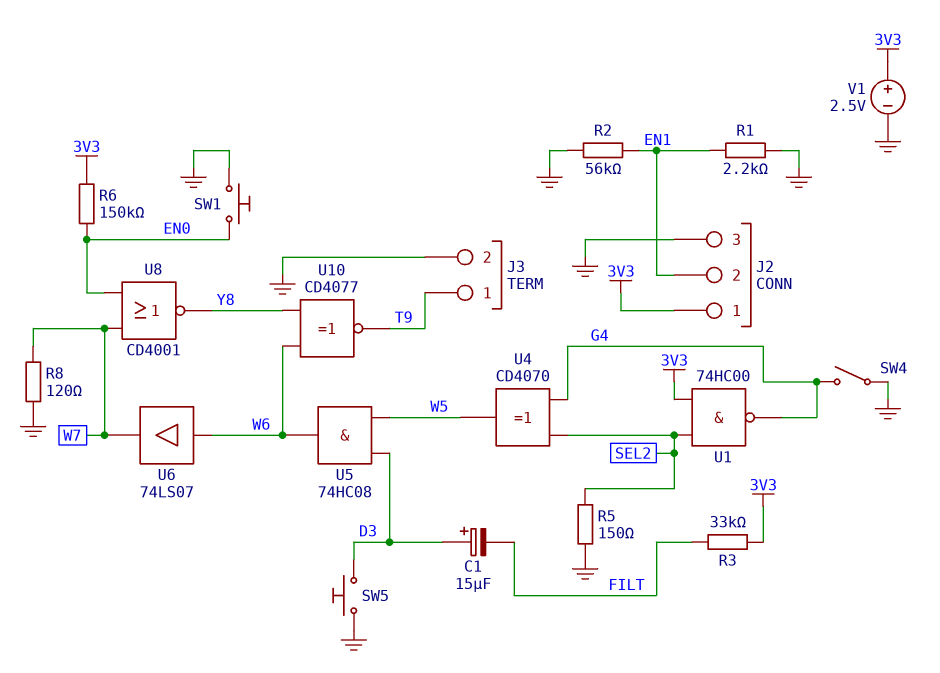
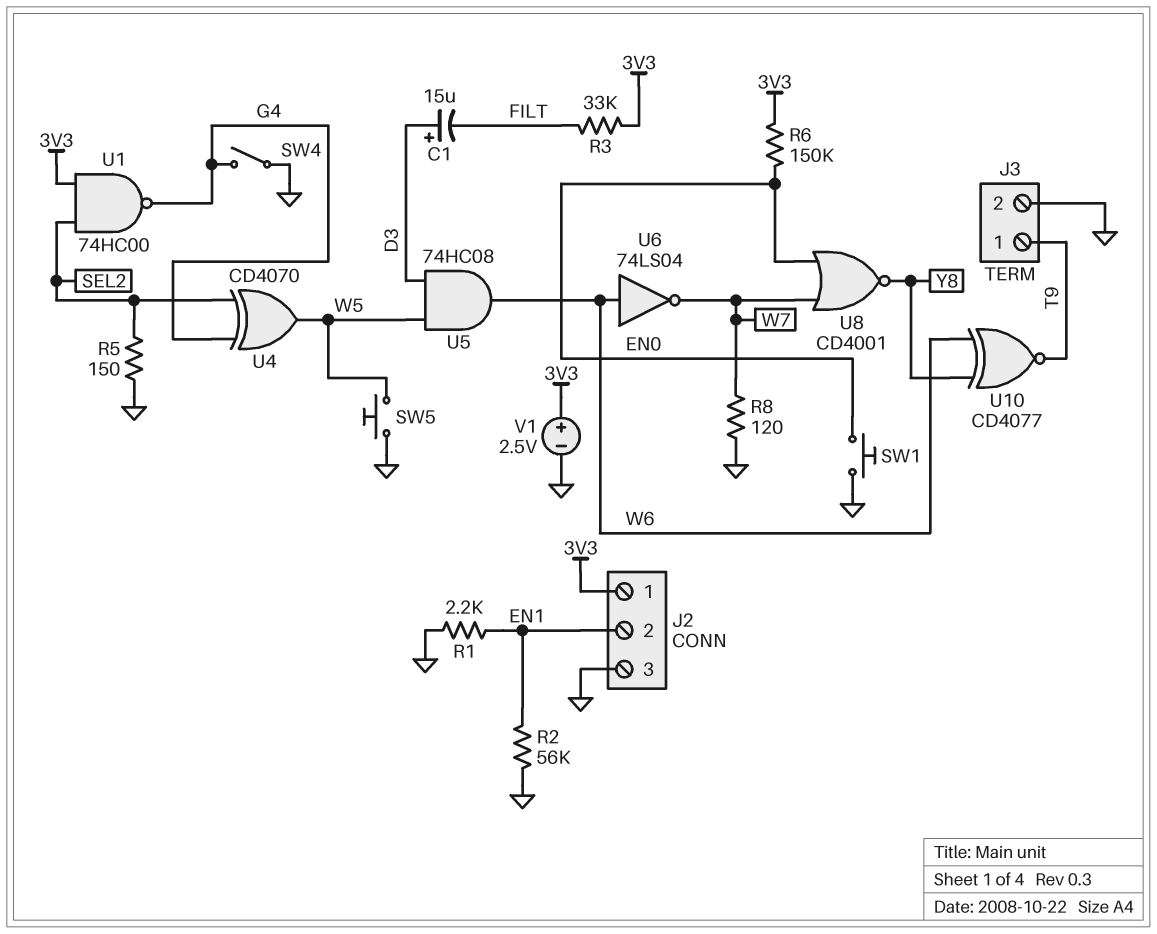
SW5: button (D3, GND) -> button (GND, W5)
U6: buffer 74LS07 (in W6, out W7) -> NOT 74LS04 (in W6, out W7)

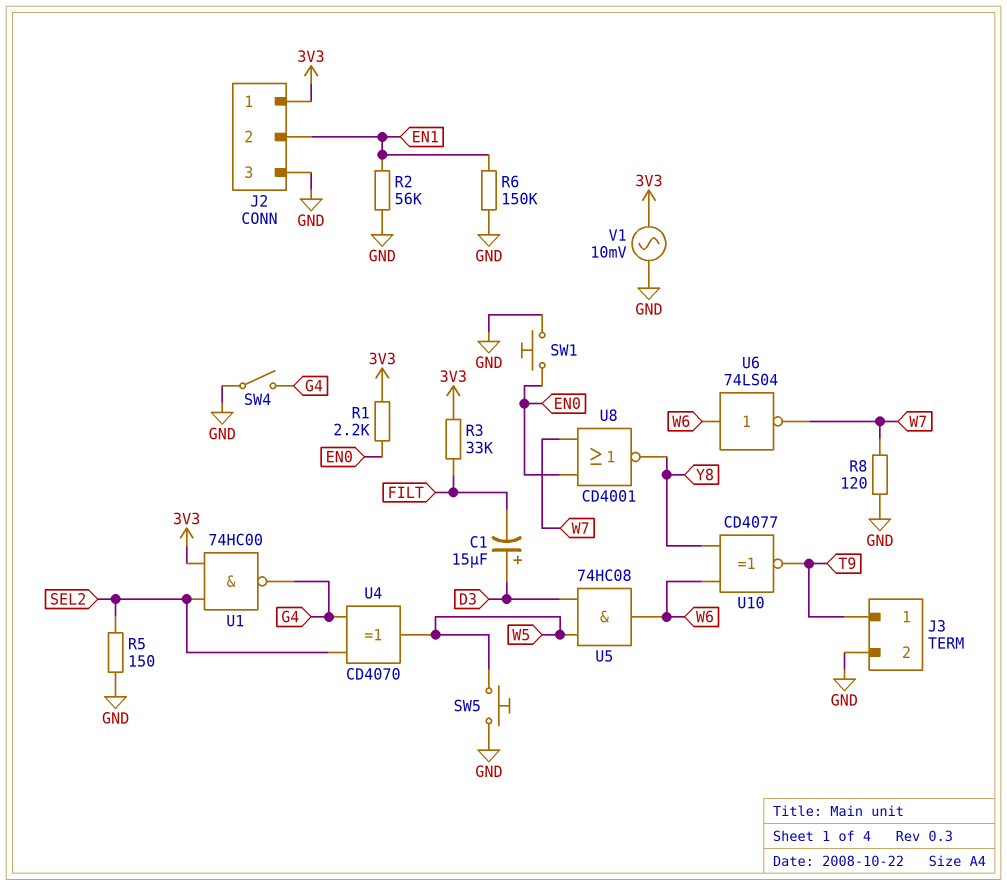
R1: 2.2k (EN1, GND) -> 2.2k (3V3, EN0)
R6: 150k (3V3, EN0) -> 150k (EN1, GND)
V1: 2.5V (plus 3V3, minus GND) -> AC 10mV (3V3, GND)

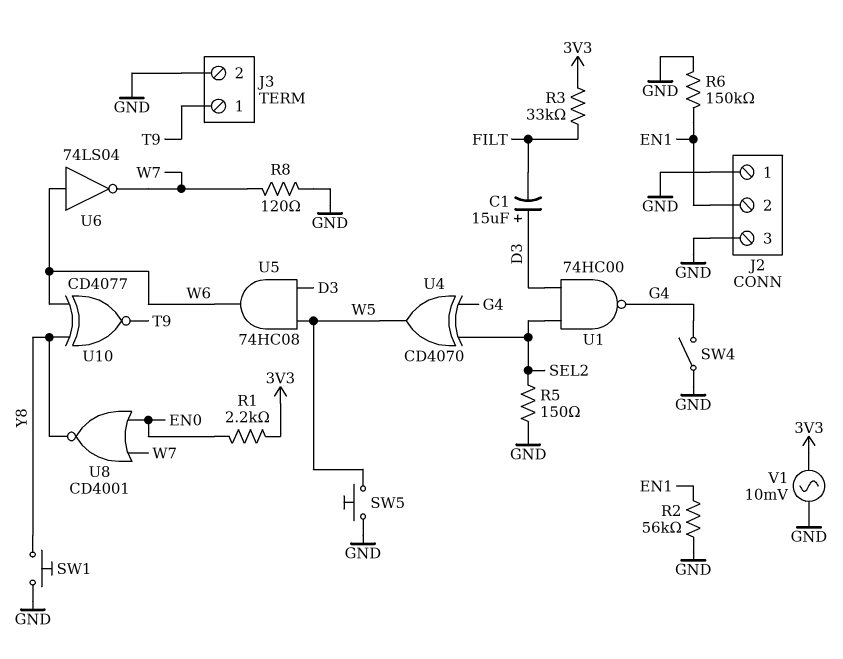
J2 pin 1: 3V3 -> GND
SW1: button (EN0, GND) -> button (GND, Y8)
U1: NAND 74HC00 (in 3V3, in SEL2, out G4) -> NAND 74HC00 (in D3, in SEL2, out G4)

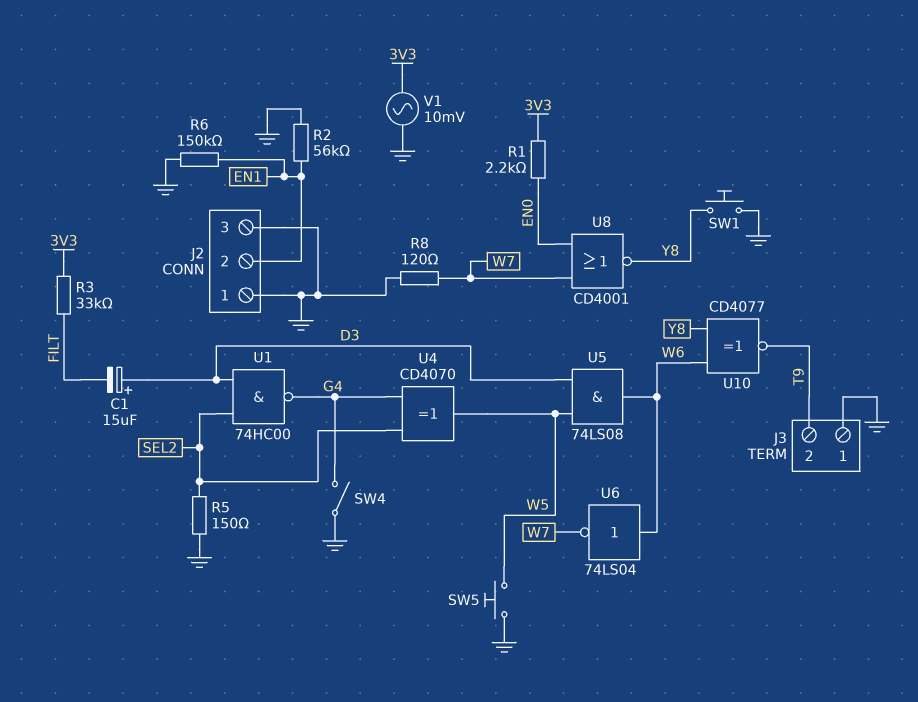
J3 pin 1: T9 -> GND
J3 pin 2: GND -> T9
U5: AND 74HC08 (in D3, in W5, out W6) -> AND 74LS08 (in D3, in W5, out W6)

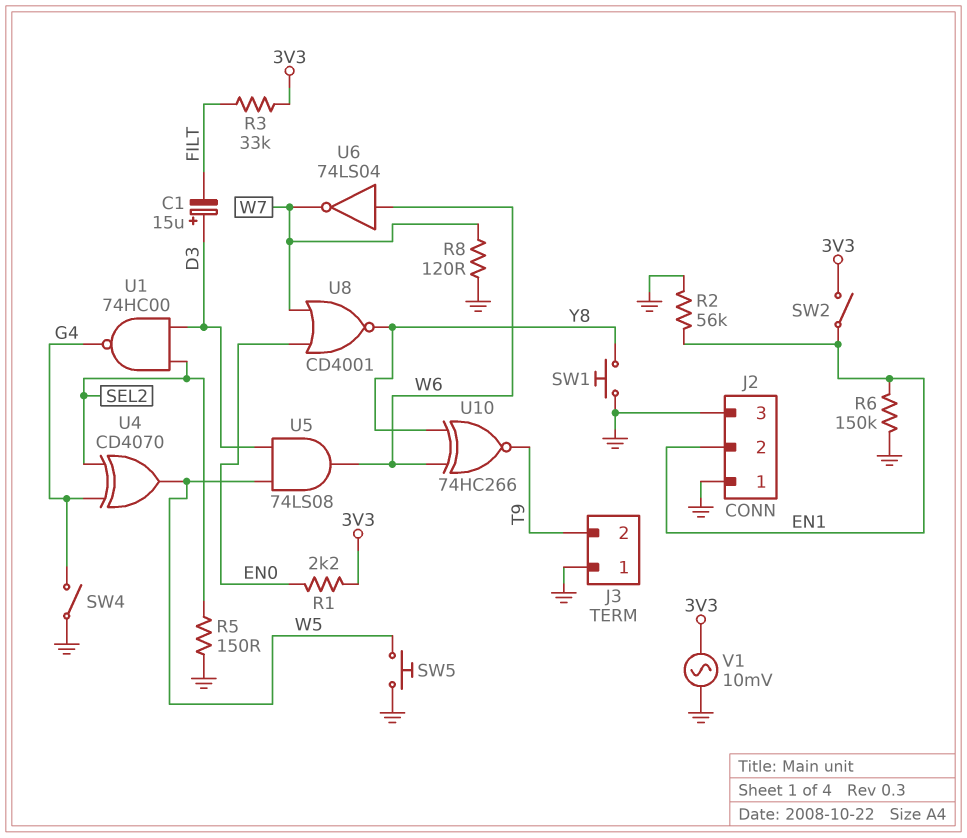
SW2: none -> switch (3V3, EN1)
U10: XNOR CD4077 (in W6, in Y8, out T9) -> XNOR 74HC266 (in W6, in Y8, out T9)

